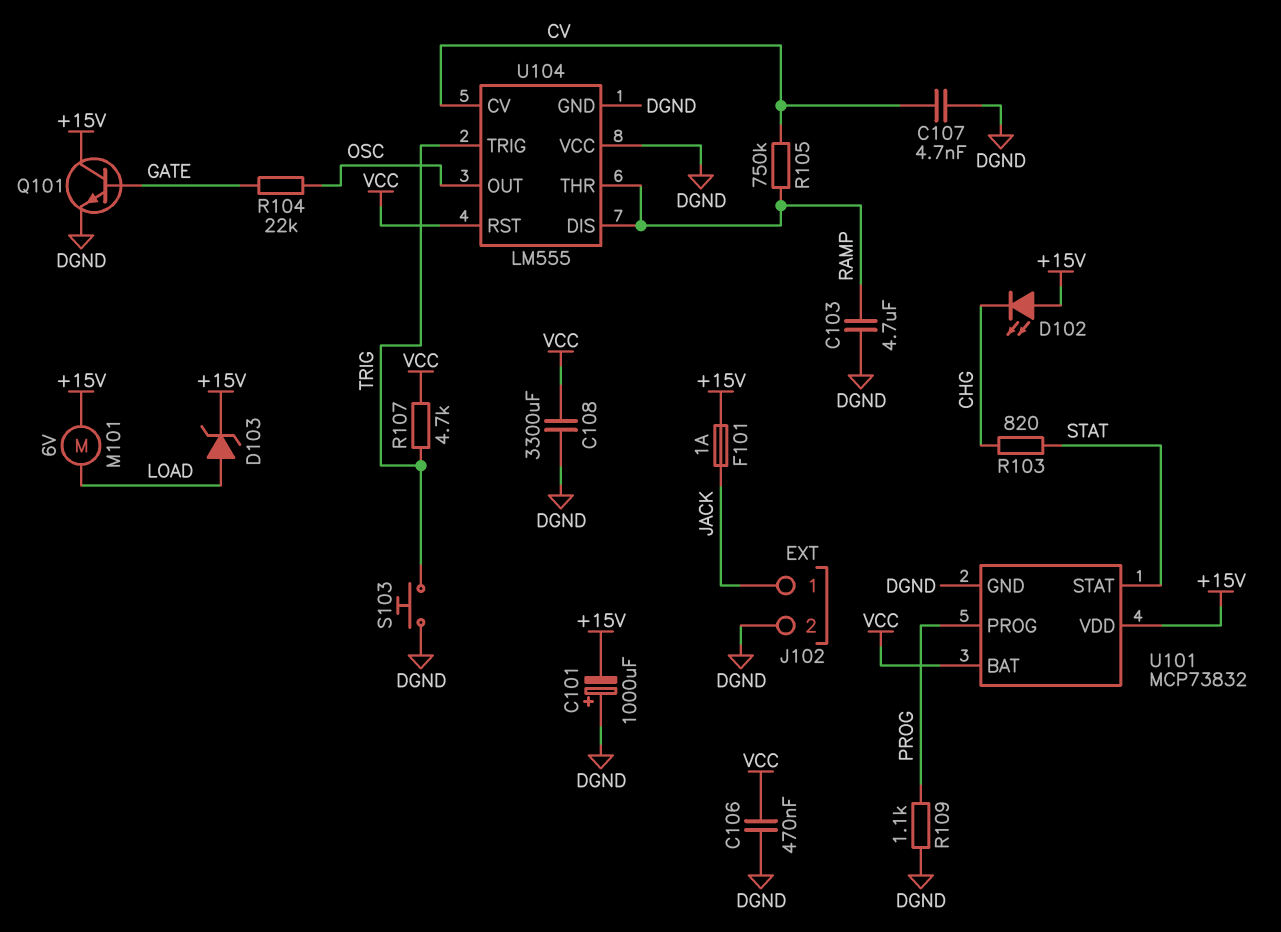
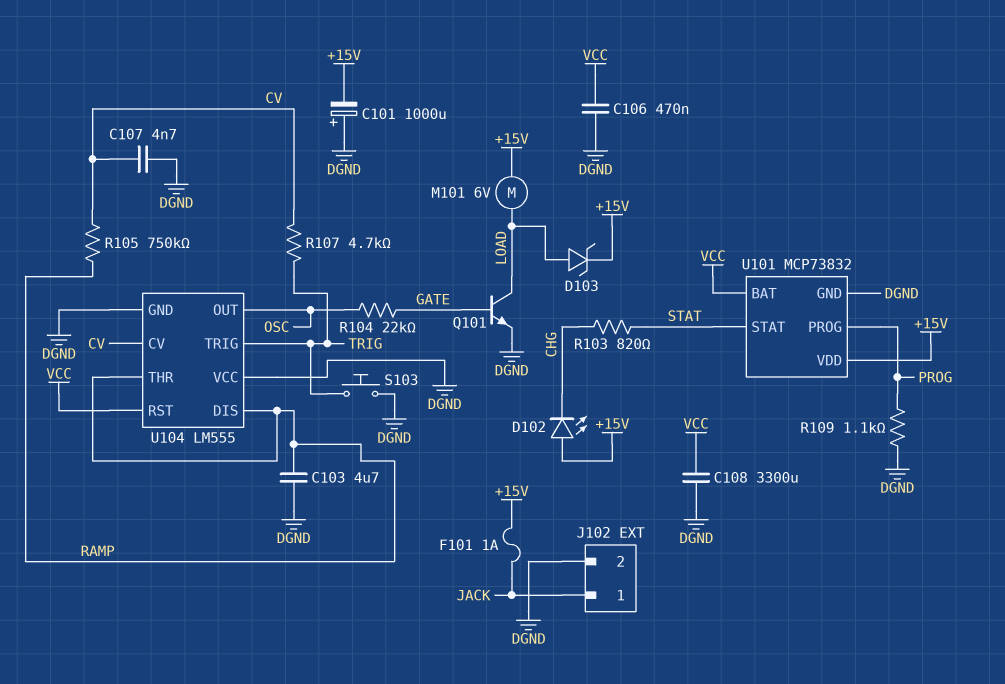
Q101: NPN (B GATE, C +15V, E DGND) -> NPN (B GATE, C LOAD, E DGND)
R107: 4.7k (TRIG, VCC) -> 4.7k (CV, TRIG)

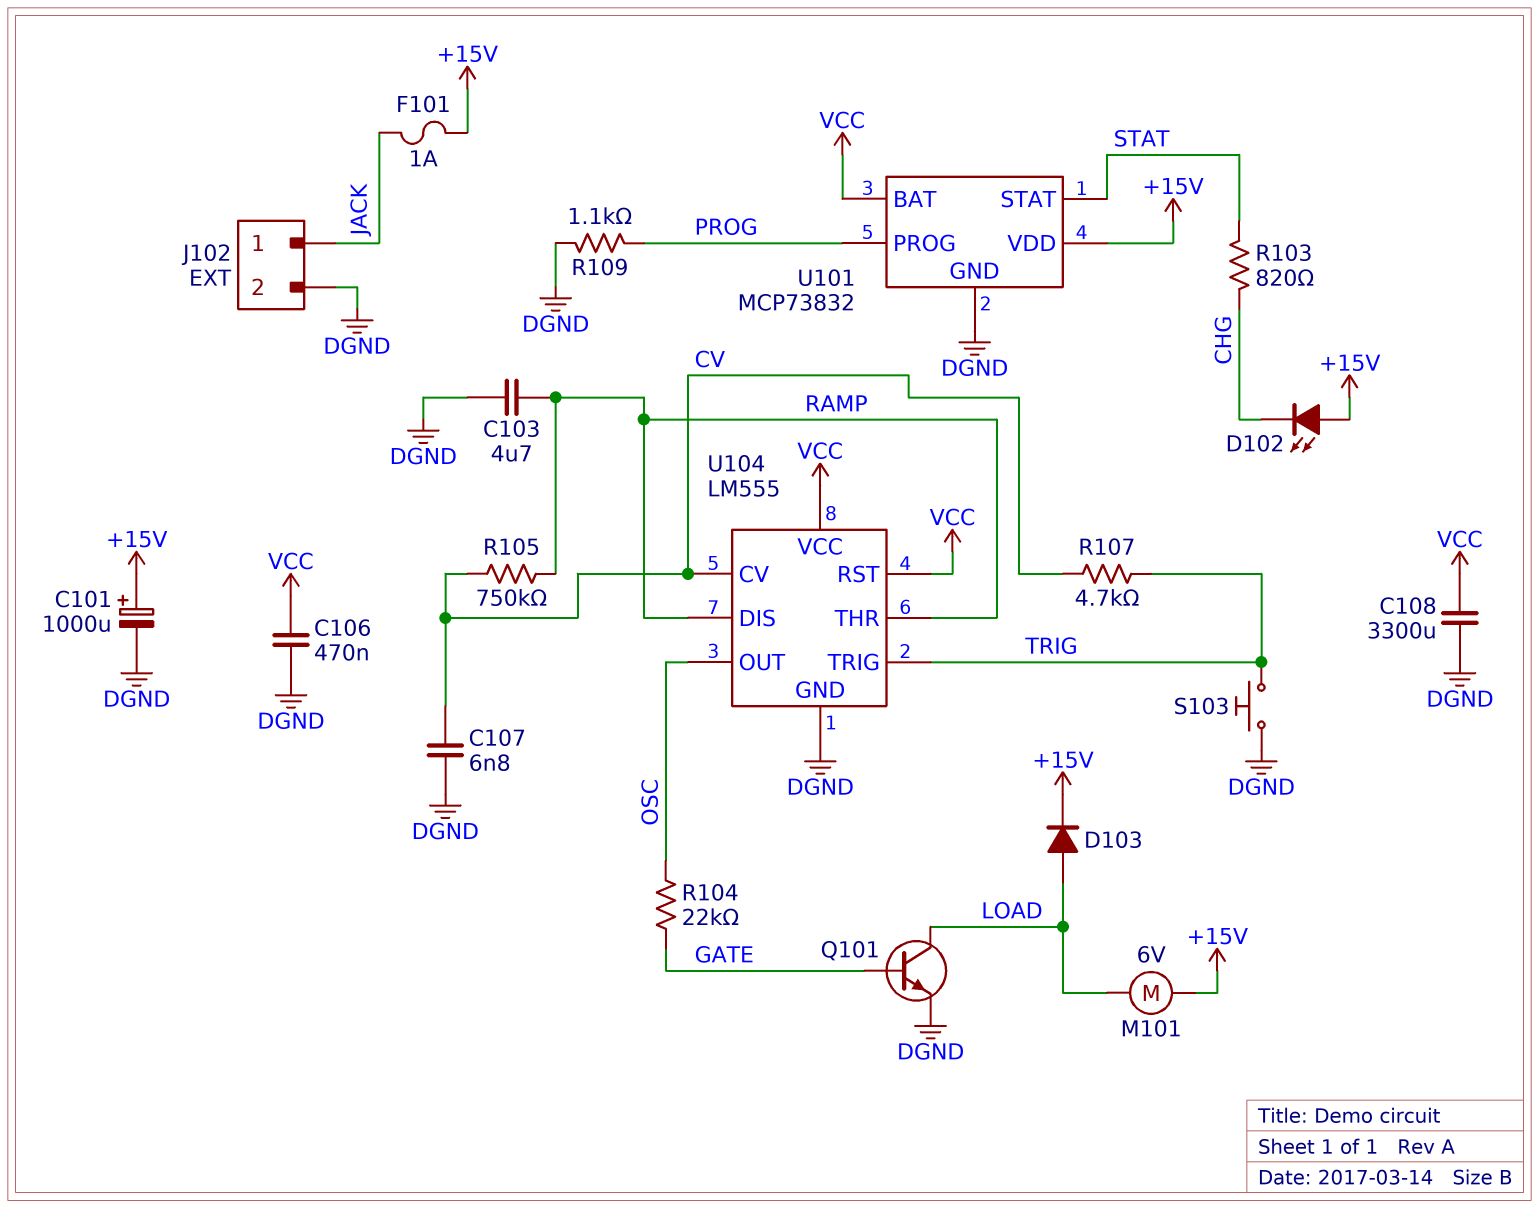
C101: 1000uF (plus DGND, minus +15V) -> 1000uF (plus +15V, minus DGND)
C107: 4.7nF (CV, DGND) -> 6.8nF (CV, DGND)
D103: zener (A LOAD, K +15V) -> diode (A LOAD, K +15V)
U104 pin VCC: DGND -> VCC

